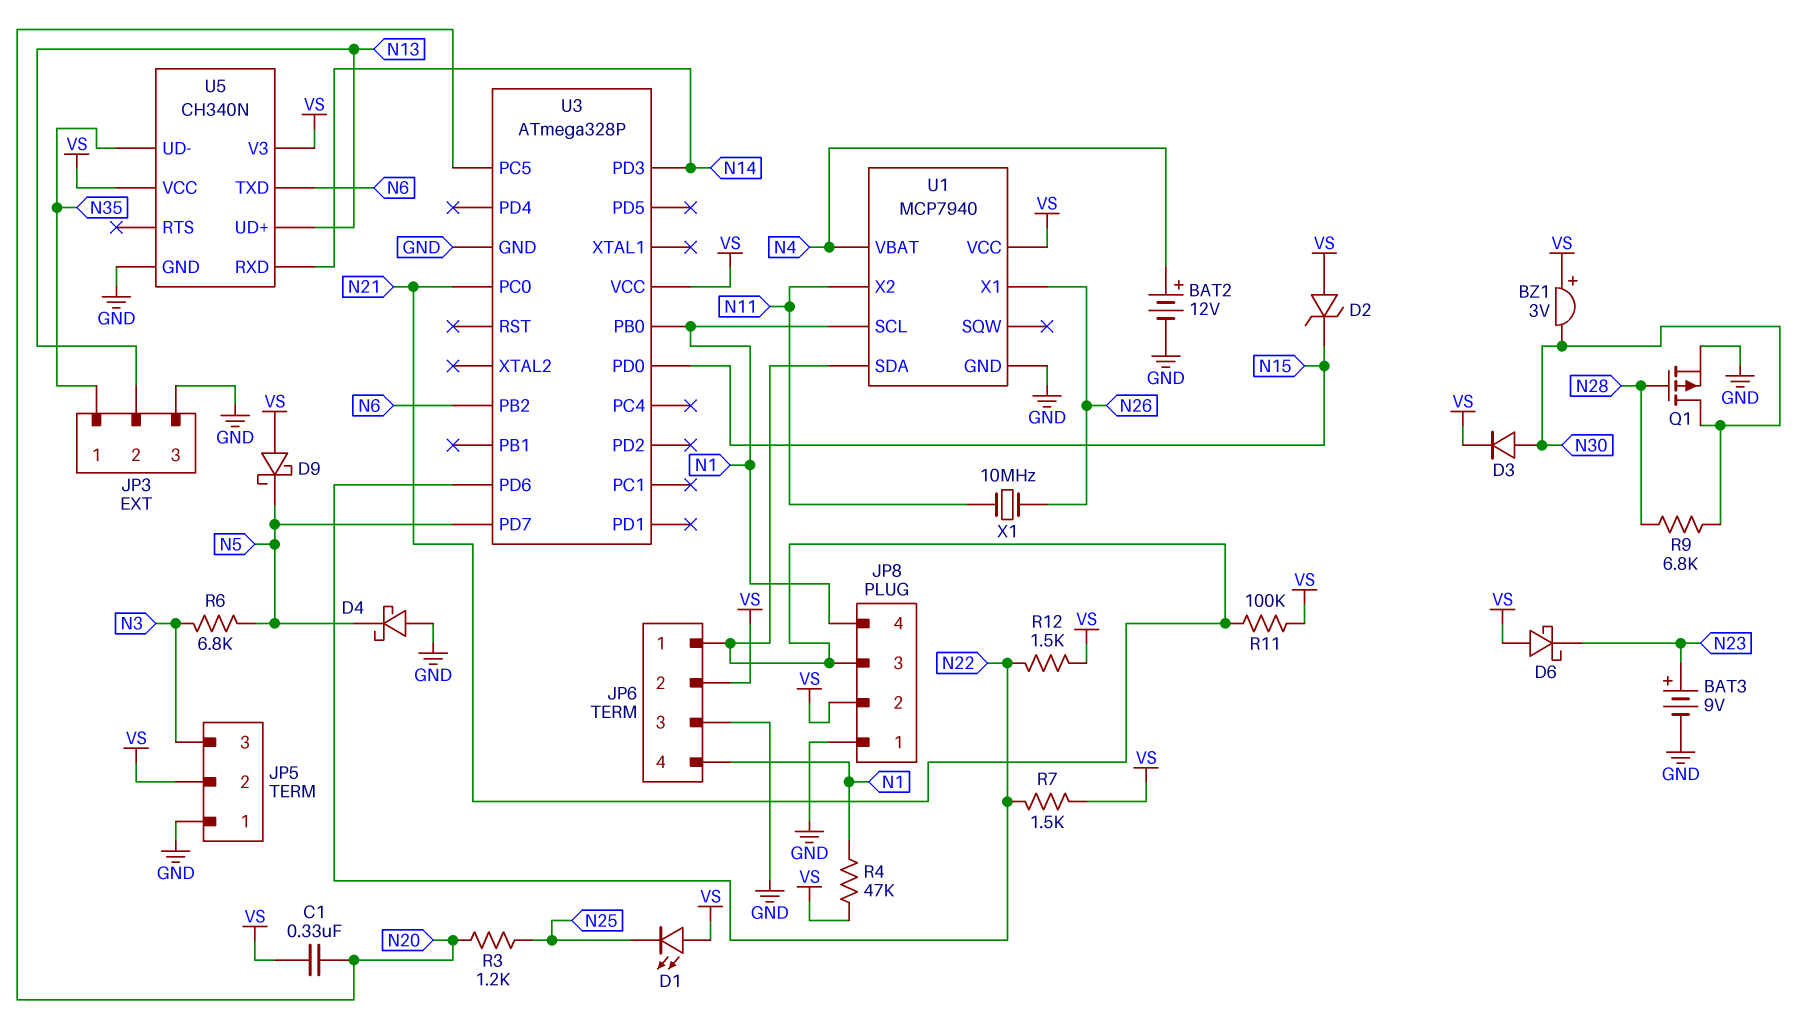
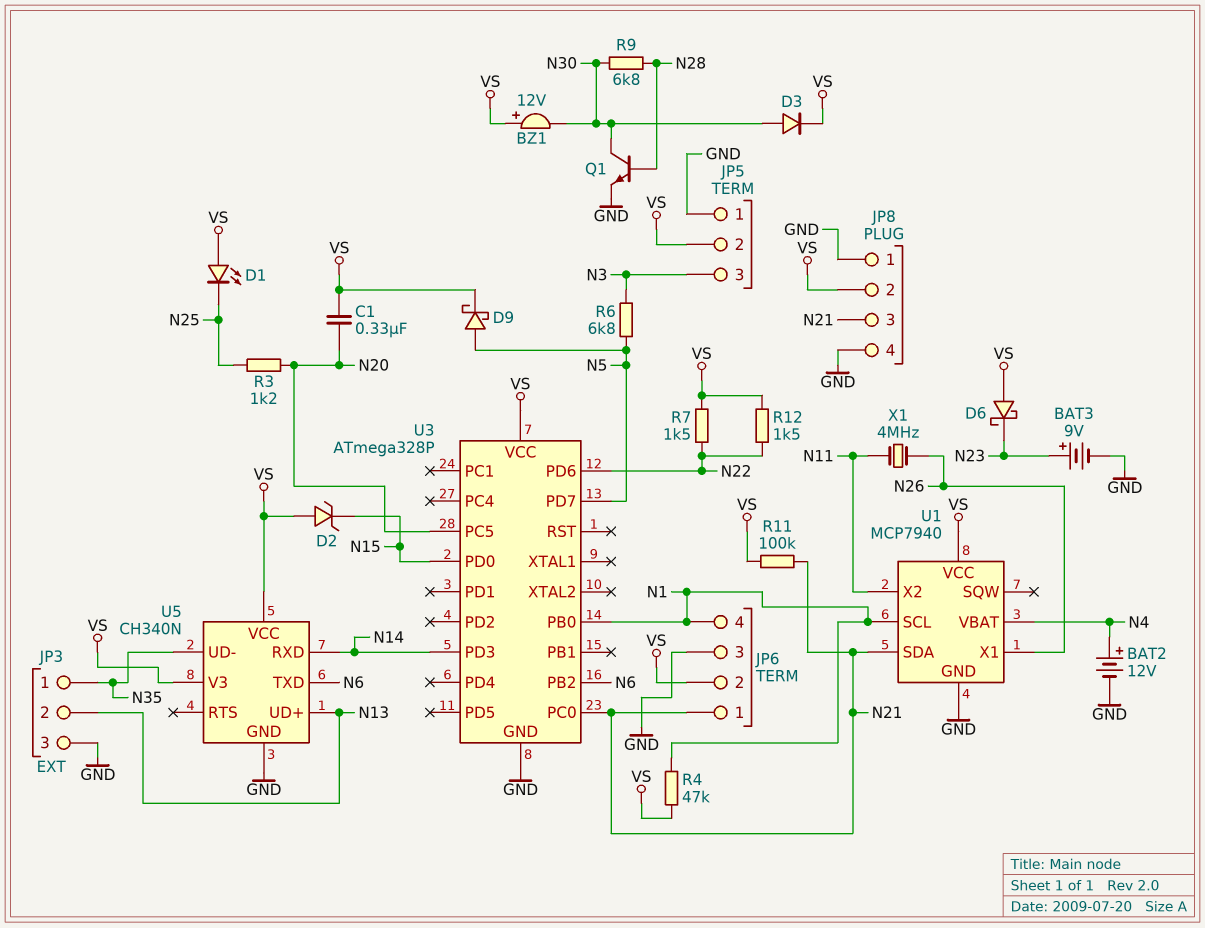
BZ1: buzzer 3V (plus VS, minus N30) -> buzzer 12V (plus VS, minus N30)
D4: schottky (A GND, K N5) -> none
D9: schottky (A VS, K N5) -> schottky (A N5, K VS)
JP8 pin 4: N1 -> GND
Q1: PMOS (G N28, D N30, S GND) -> NPN (B N28, C N30, E GND)
X1: 10MHz (N11, N26) -> 4MHz (N11, N26)

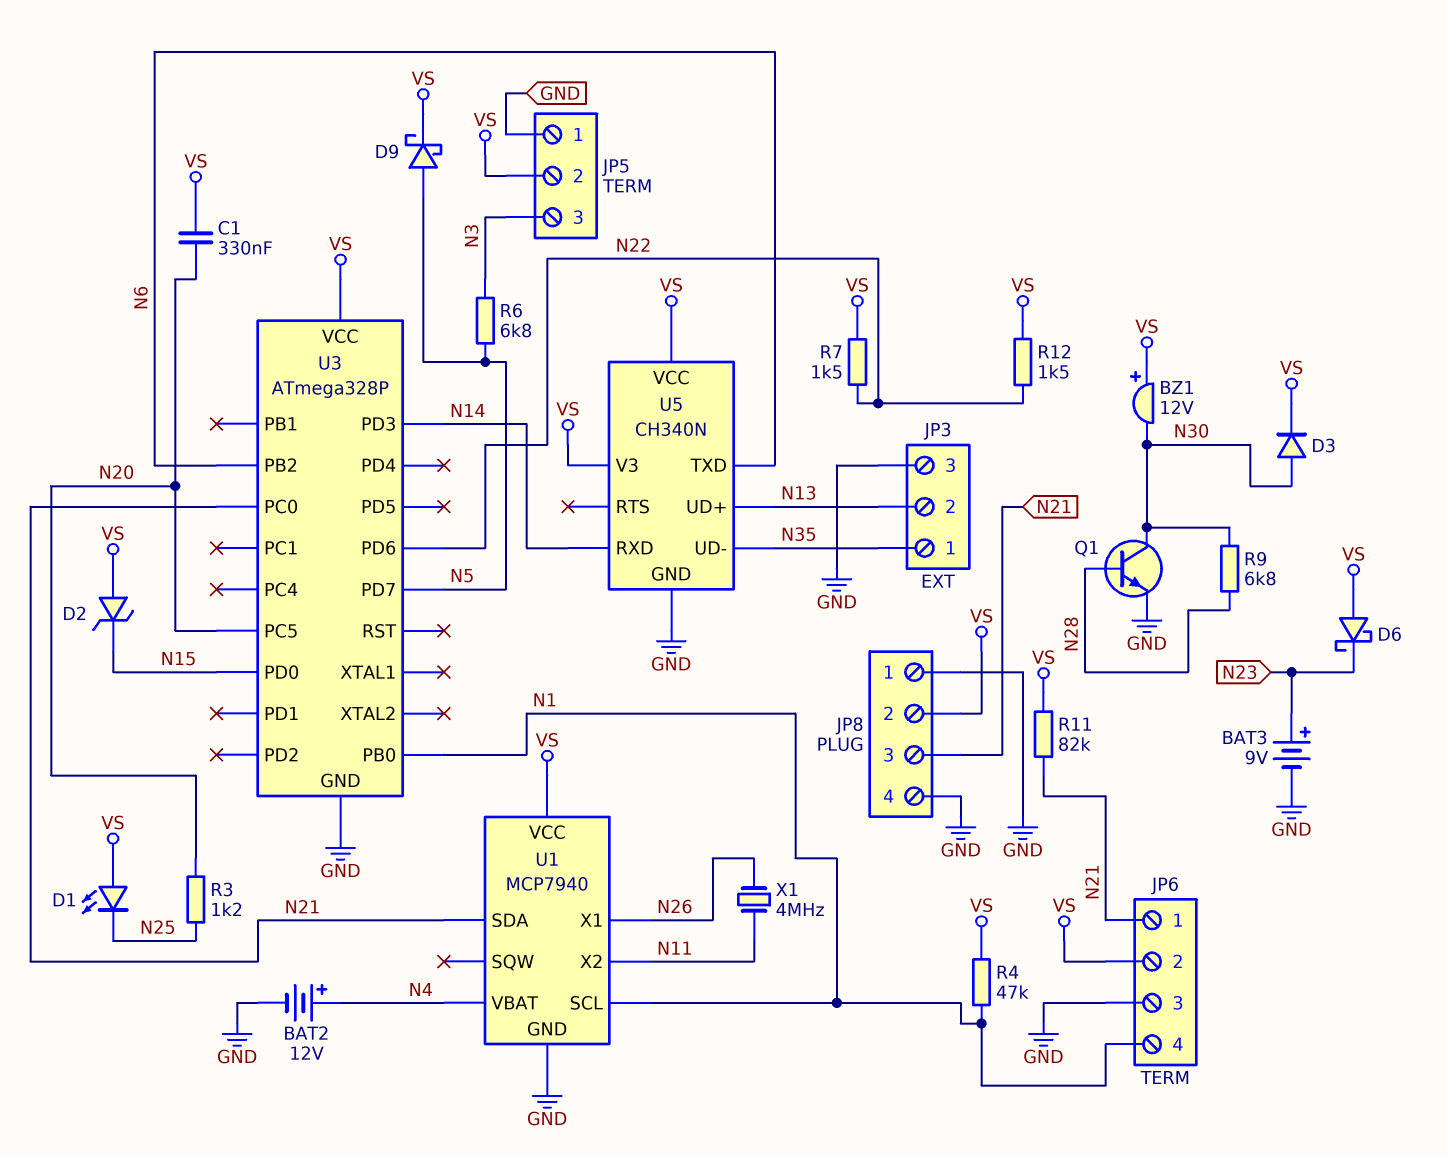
R11: 100k (N21, VS) -> 82k (N21, VS)

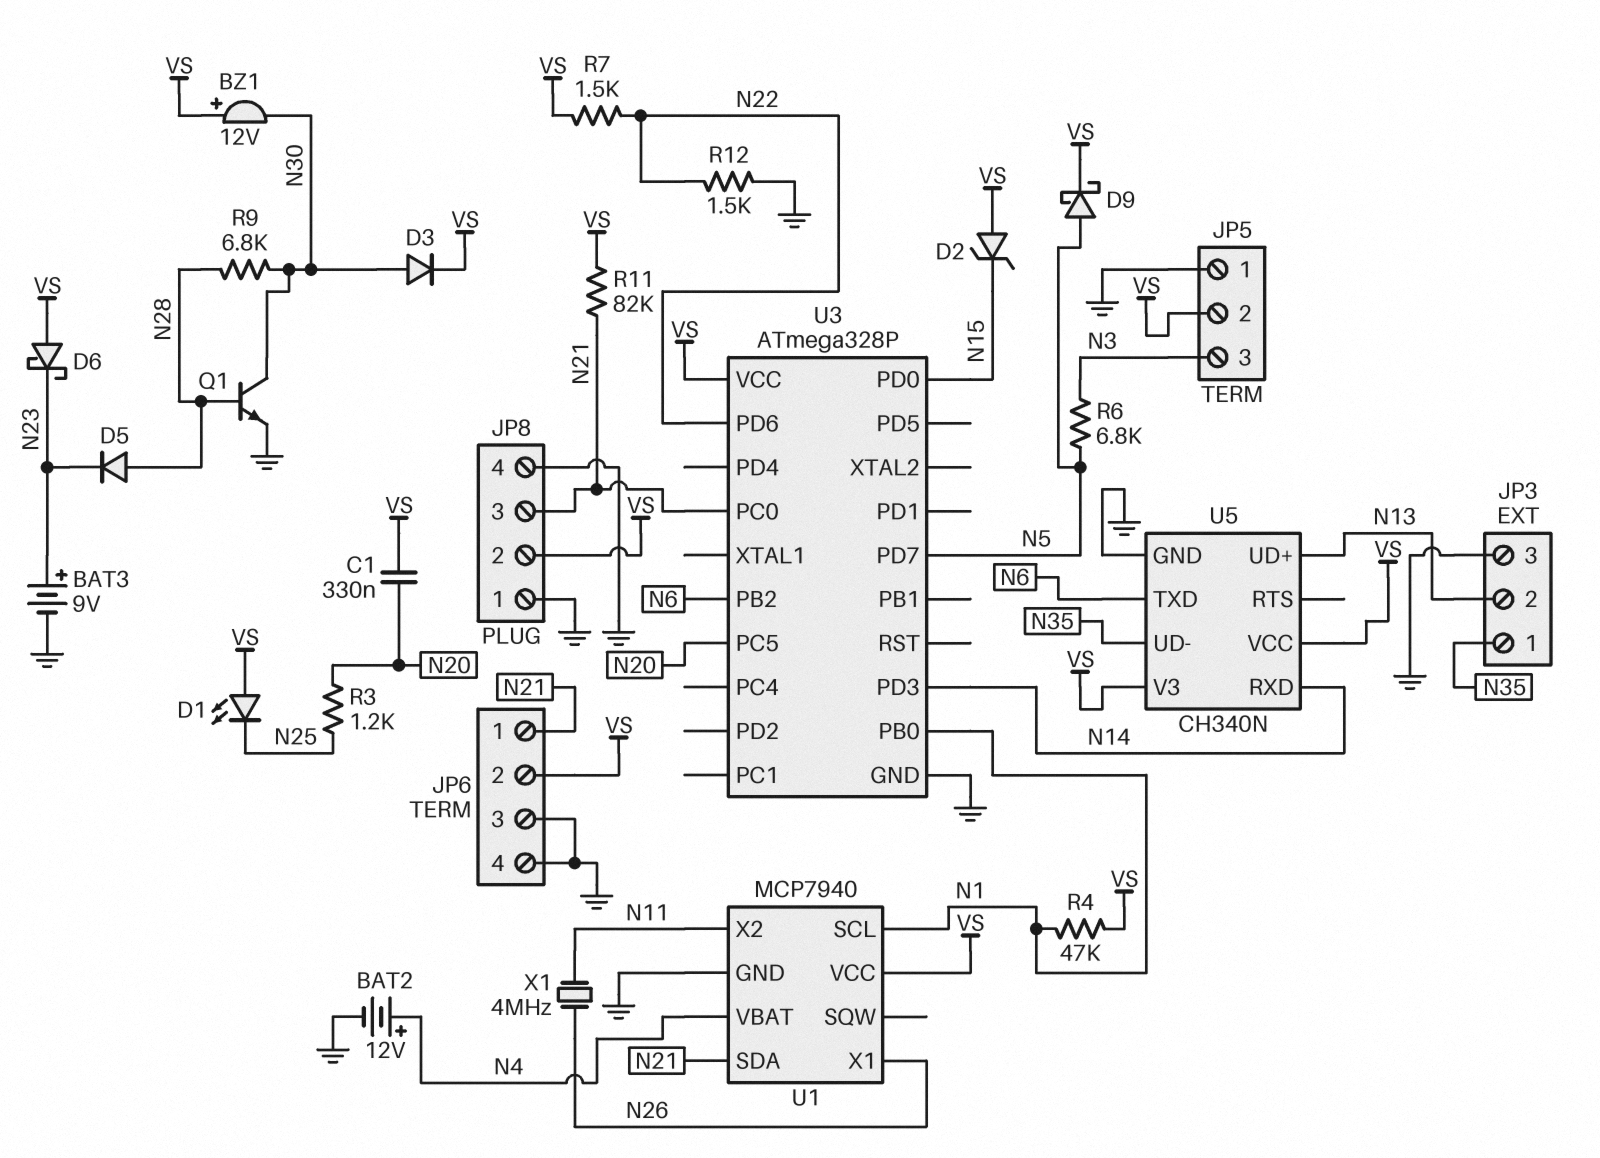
D5: none -> diode (A N28, K N23)
JP6 pin 4: N1 -> GND
R12: 1.5k (N22, VS) -> 1.5k (GND, N22)

